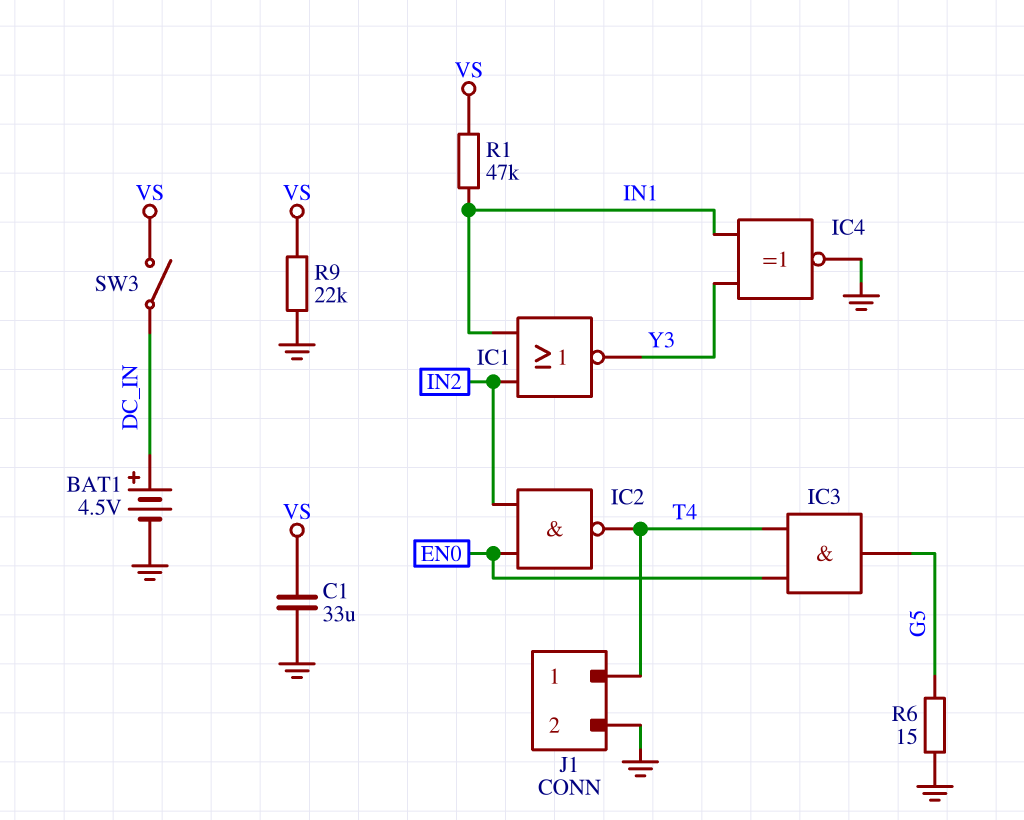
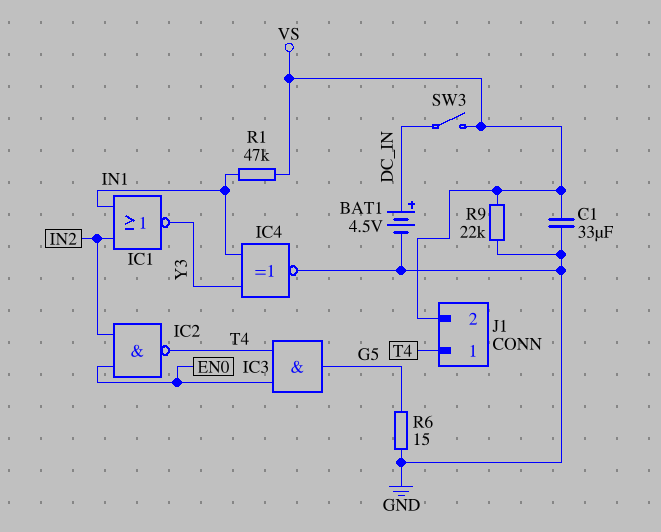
J1 pin 2: GND -> VS

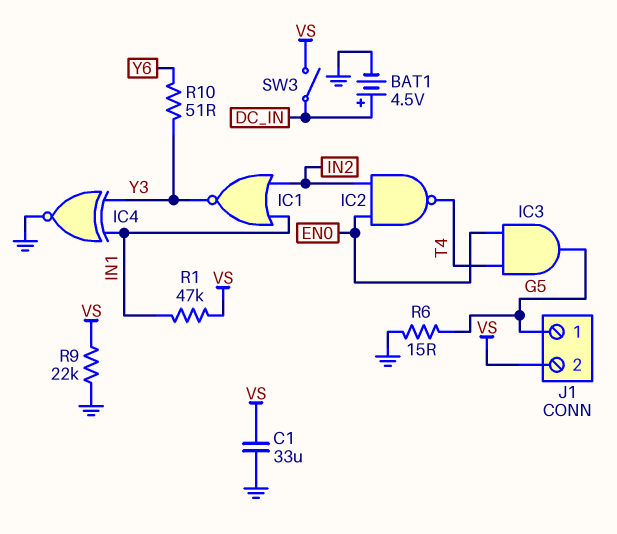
J1 pin 1: T4 -> G5
R10: none -> 51 (Y3, Y6)

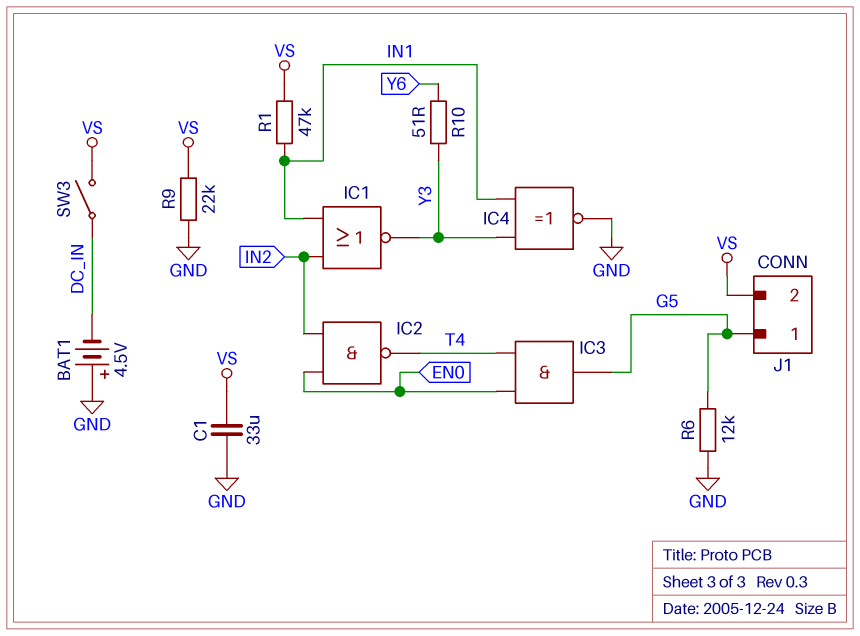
BAT1: 4.5V (plus DC_IN, minus GND) -> 4.5V (plus GND, minus DC_IN)
R6: 15 (G5, GND) -> 12k (G5, GND)

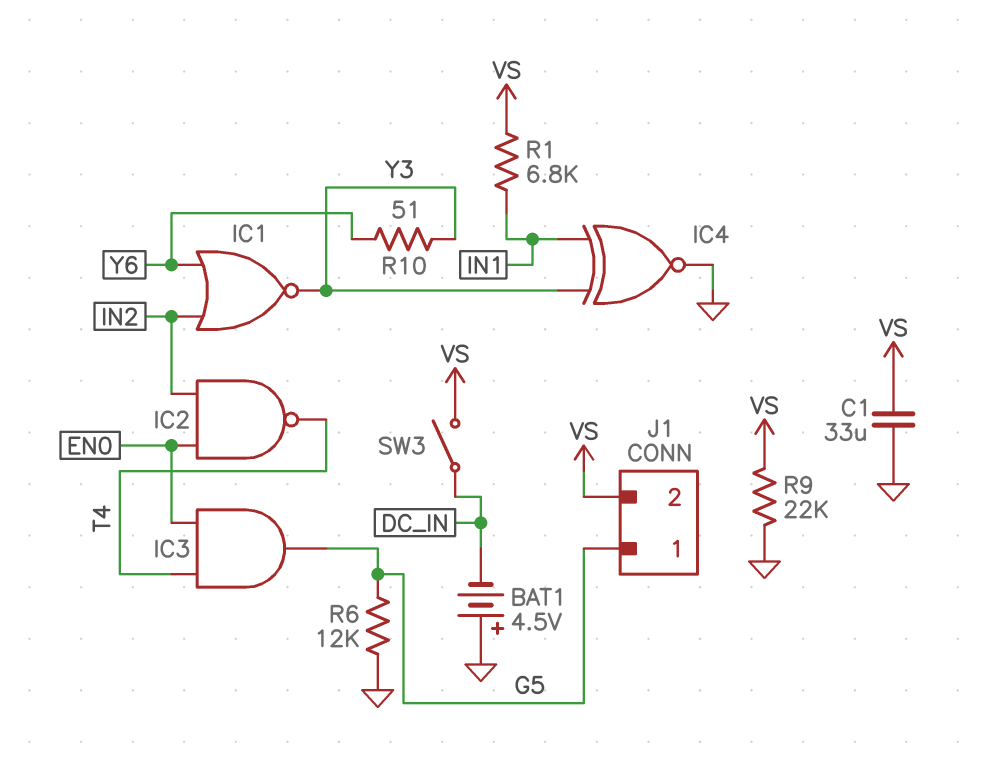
IC1: NOR (in IN1, in IN2, out Y3) -> NOR (in IN2, in Y6, out Y3)
R1: 47k (IN1, VS) -> 6.8k (IN1, VS)

